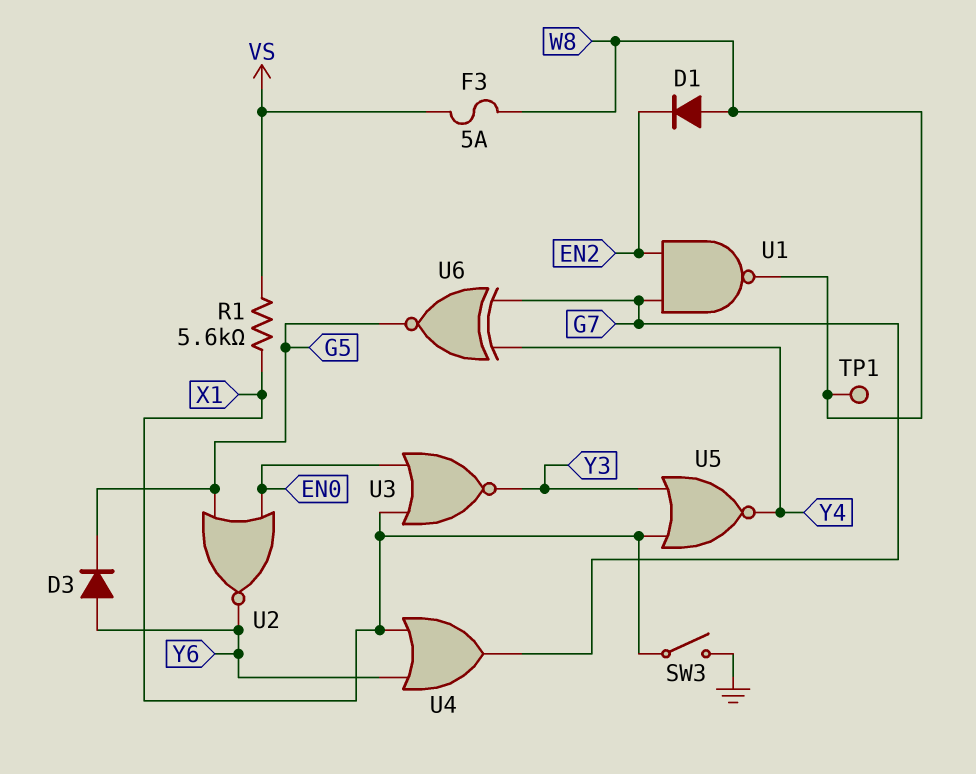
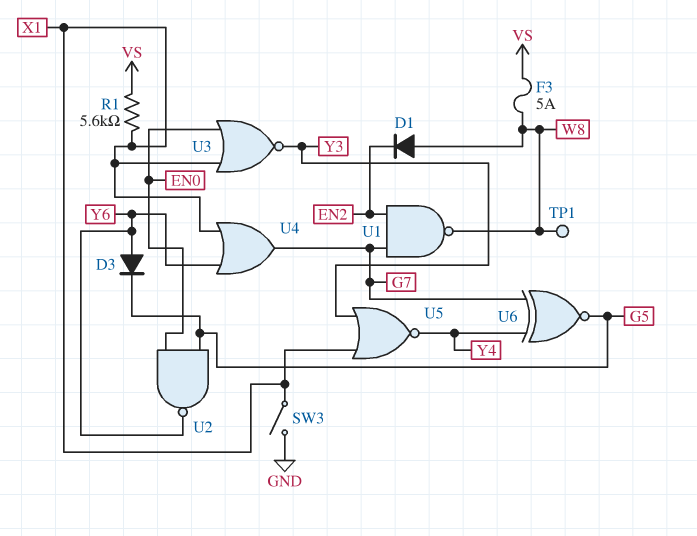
U2: NOR (in EN0, in G5, out Y6) -> NAND (in EN0, in G5, out Y6)

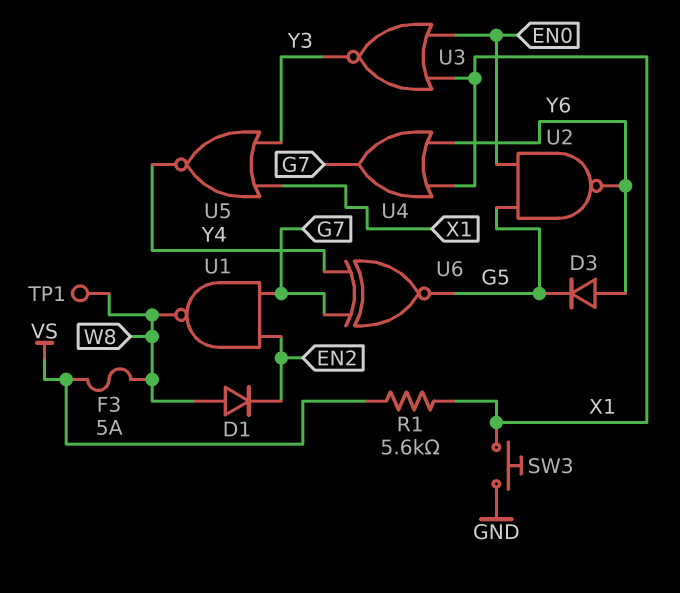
SW3: switch (GND, X1) -> button (GND, X1)

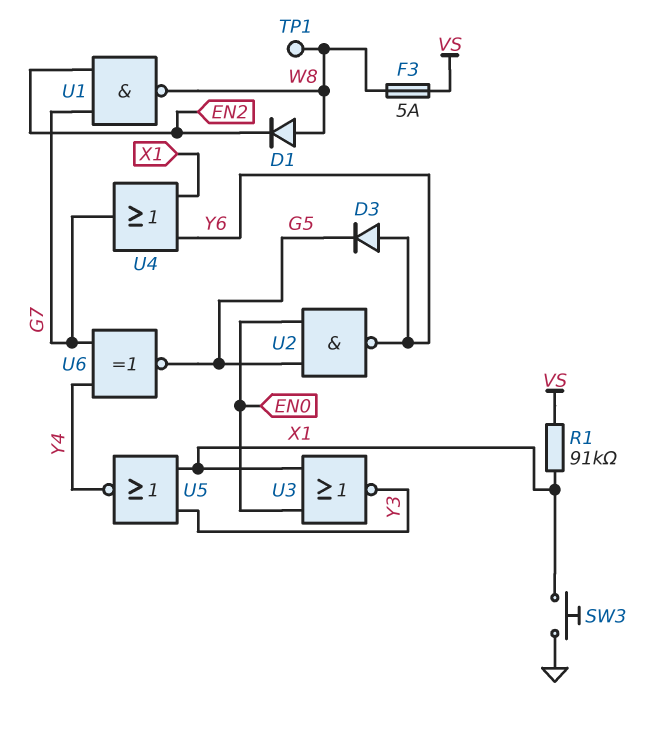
R1: 5.6k (VS, X1) -> 91k (VS, X1)

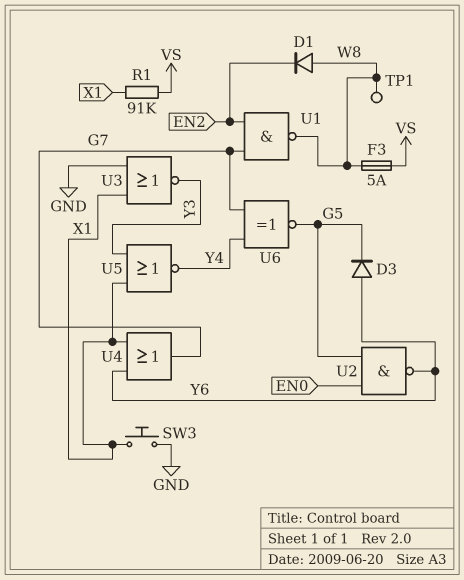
U3: NOR (in EN0, in X1, out Y3) -> NOR (in GND, in X1, out Y3)

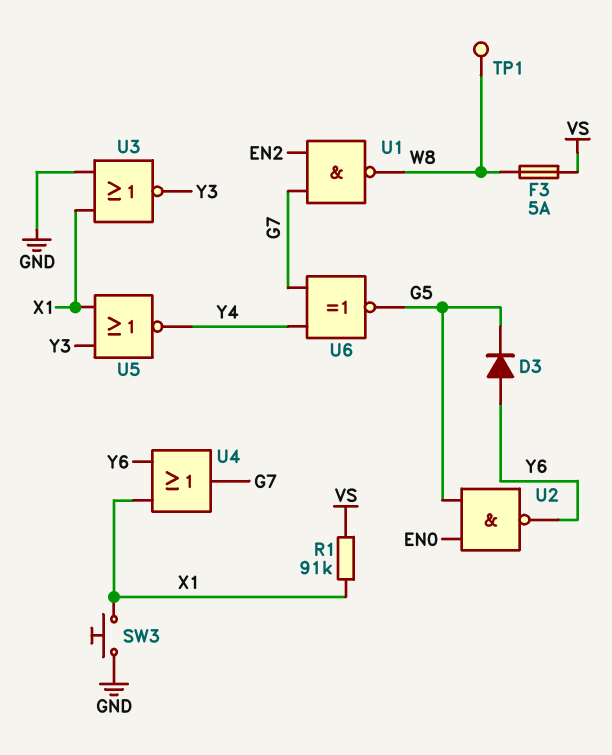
D1: diode (A W8, K EN2) -> none

